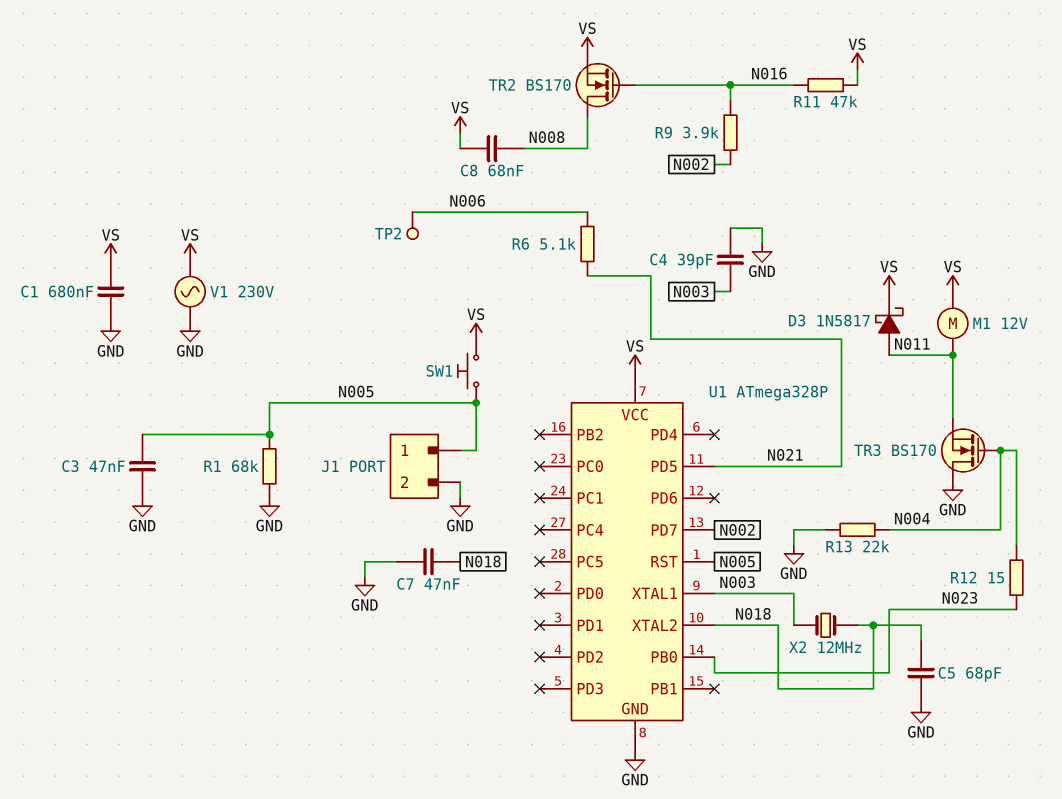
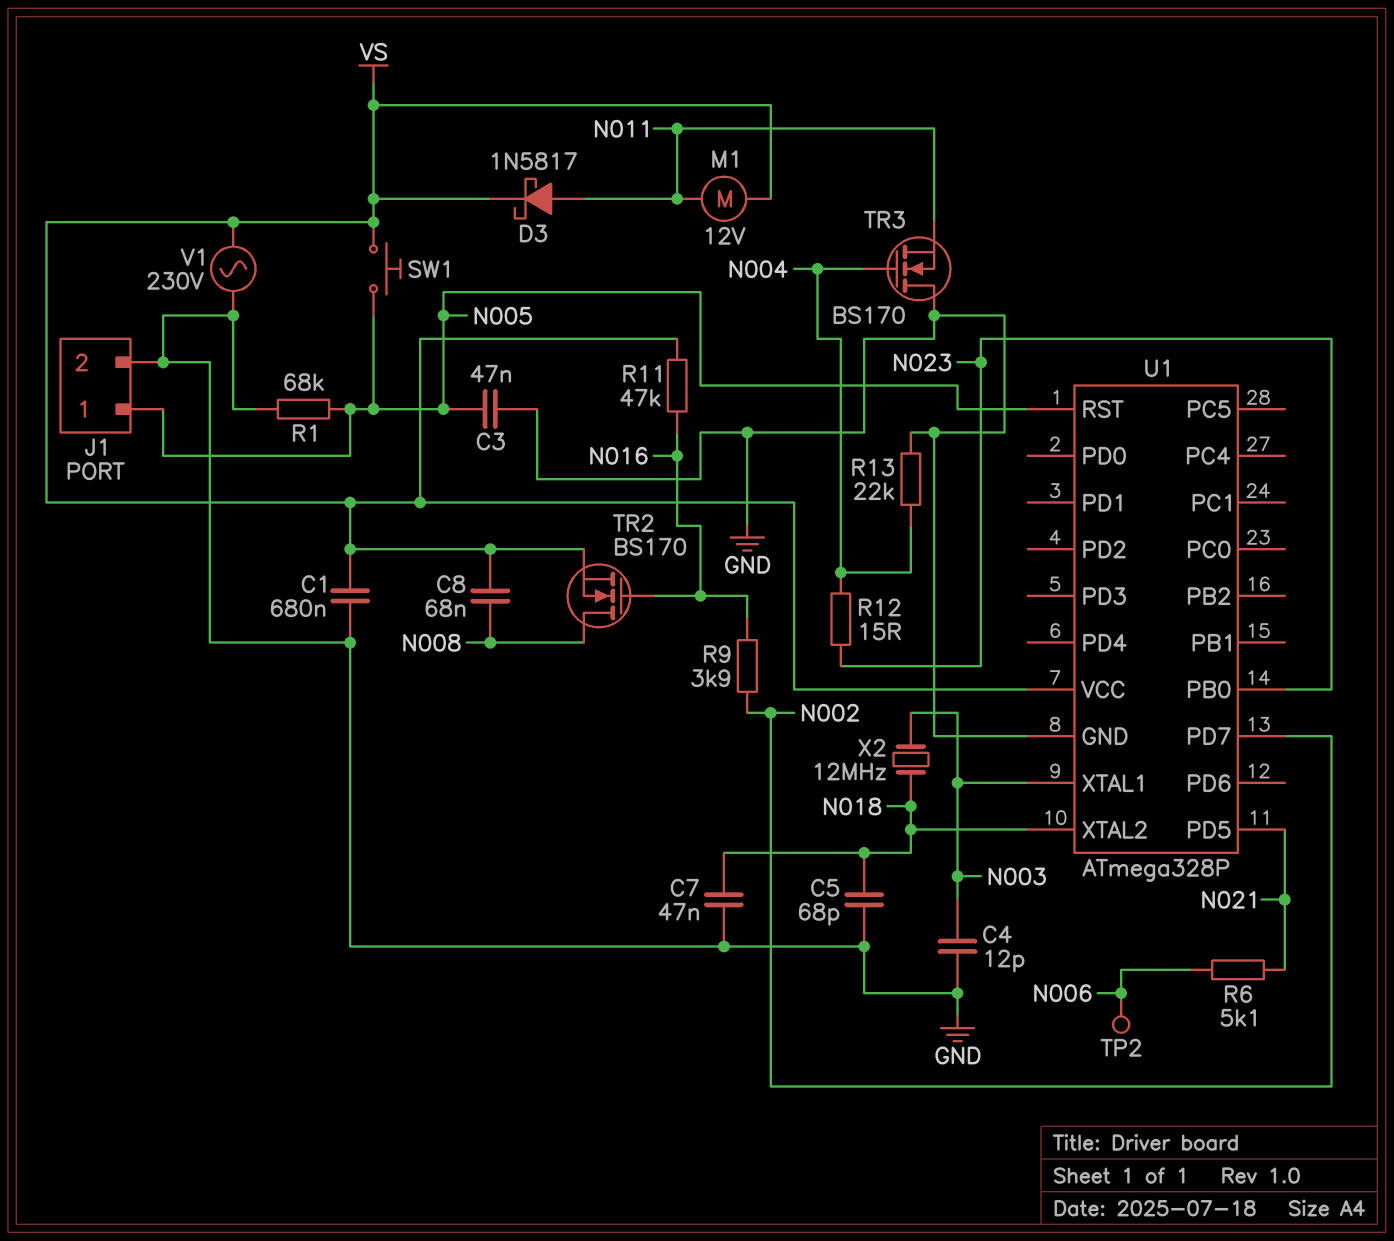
C4: 39pF (GND, N003) -> 12pF (GND, N003)

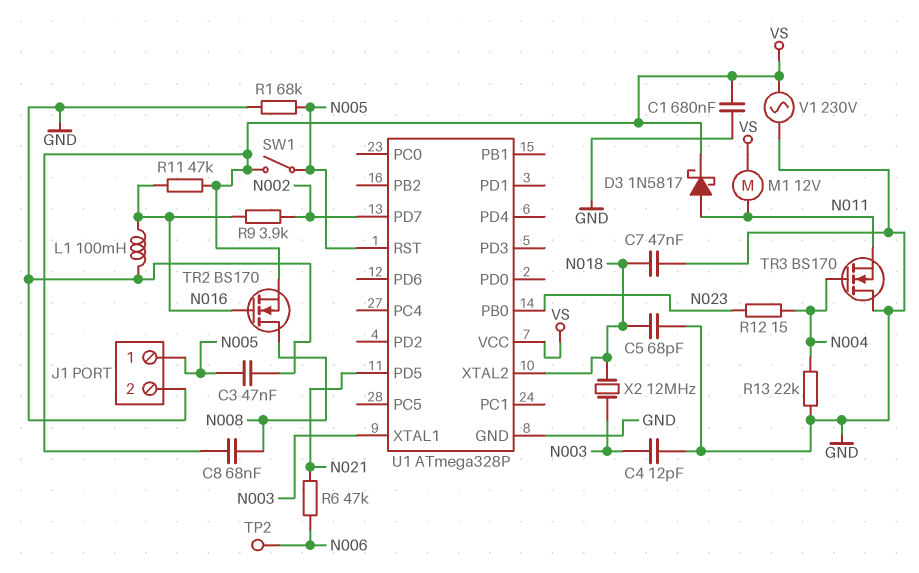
L1: none -> 100mH (GND, N016)
R6: 5.1k (N006, N021) -> 47k (N006, N021)
SW1: button (N005, VS) -> switch (N005, VS)

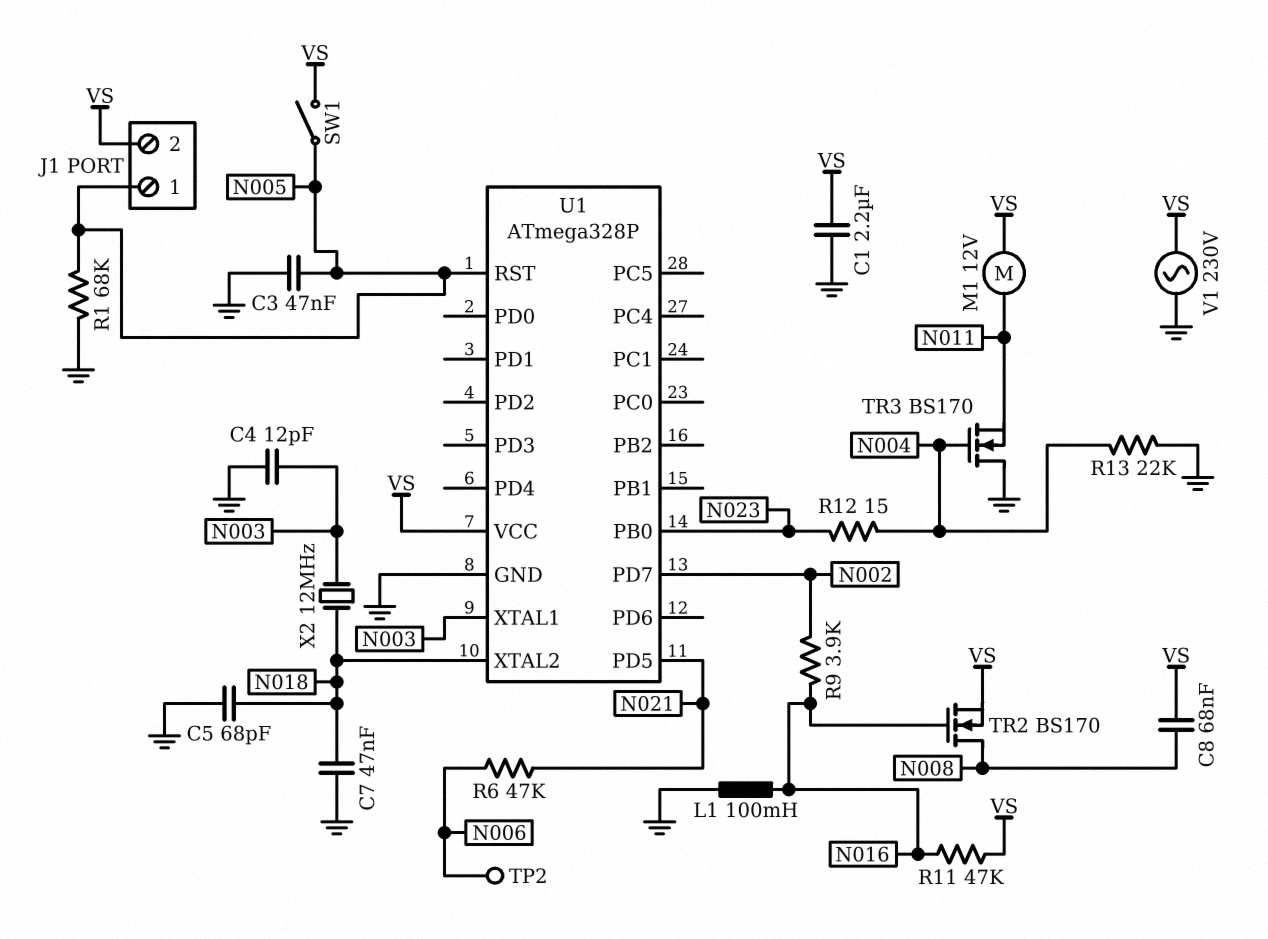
C1: 680nF (GND, VS) -> 2.2uF (GND, VS)
D3: schottky 1N5817 (A N011, K VS) -> none
J1 pin 2: GND -> VS

